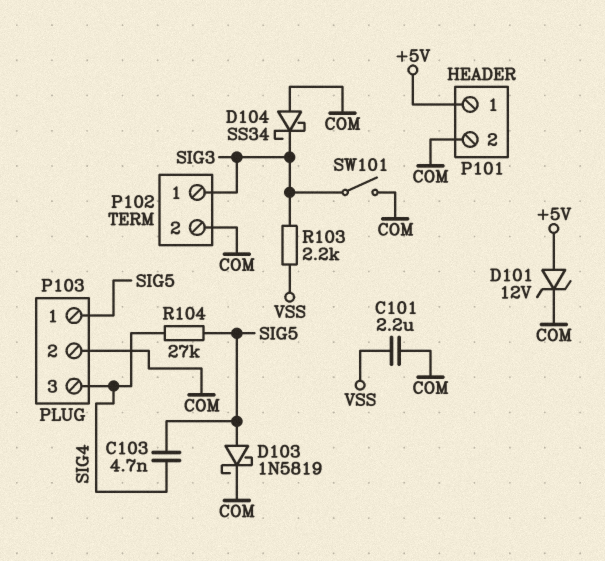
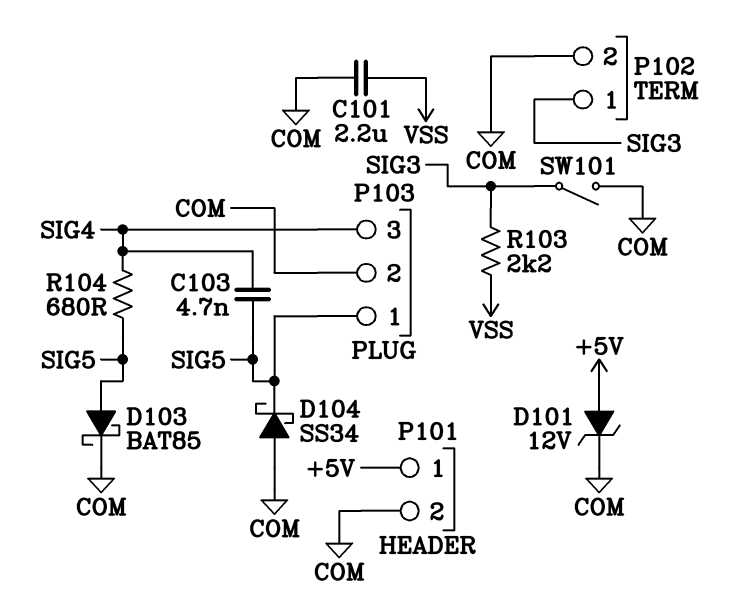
D103: schottky 1N5819 (A SIG5, K COM) -> schottky BAT85 (A SIG5, K COM)
D104: schottky SS34 (A COM, K SIG3) -> schottky SS34 (A COM, K SIG5)
R104: 27k (SIG4, SIG5) -> 680 (SIG4, SIG5)

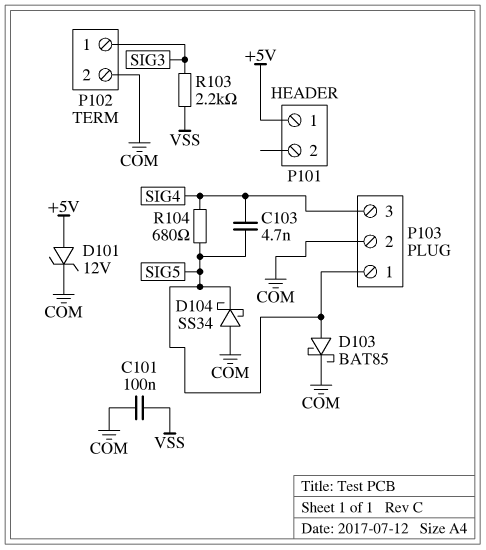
C101: 2.2uF (COM, VSS) -> 100nF (COM, VSS)
P101 pin 2: COM -> none
SW101: switch (COM, SIG3) -> none

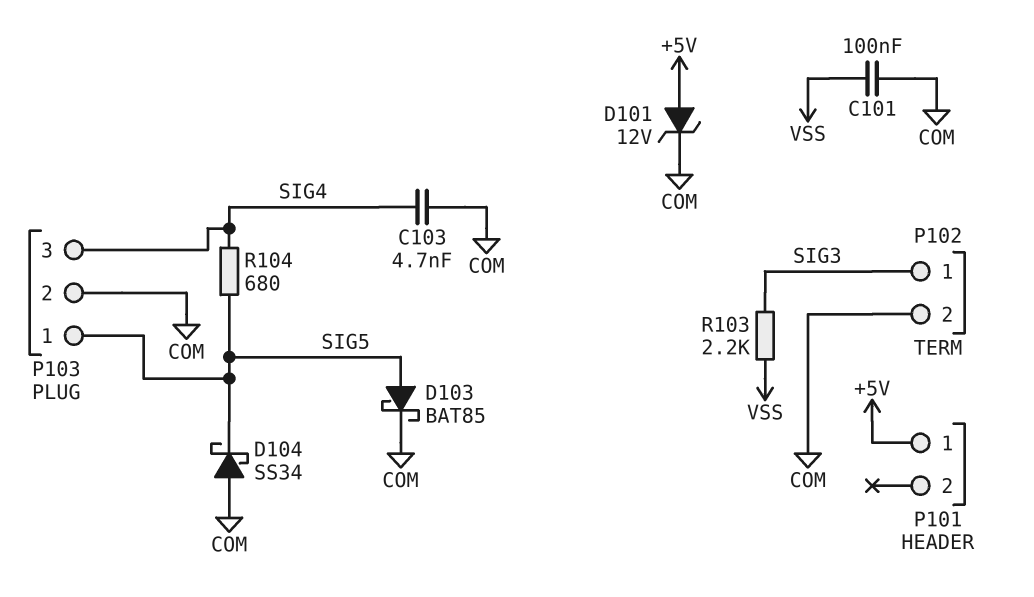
C103: 4.7nF (SIG4, SIG5) -> 4.7nF (COM, SIG4)

